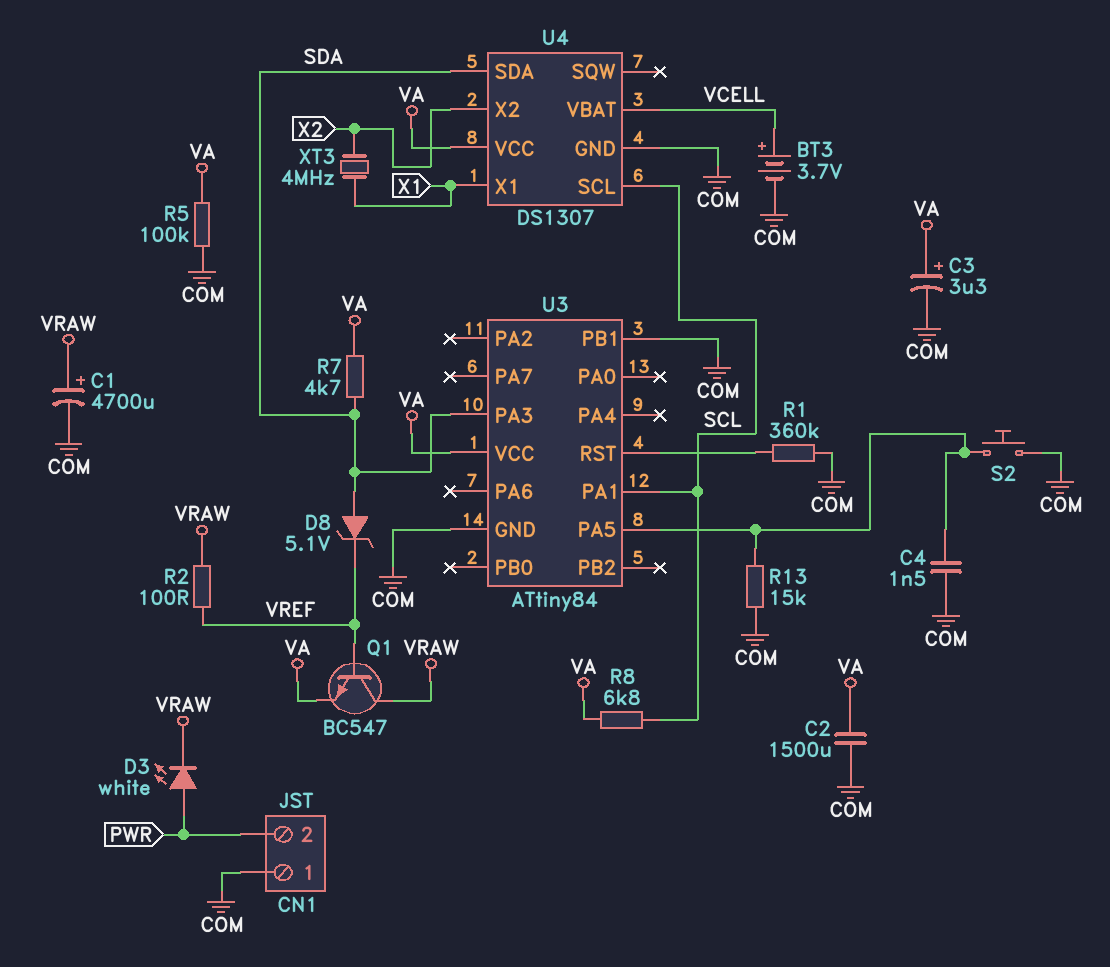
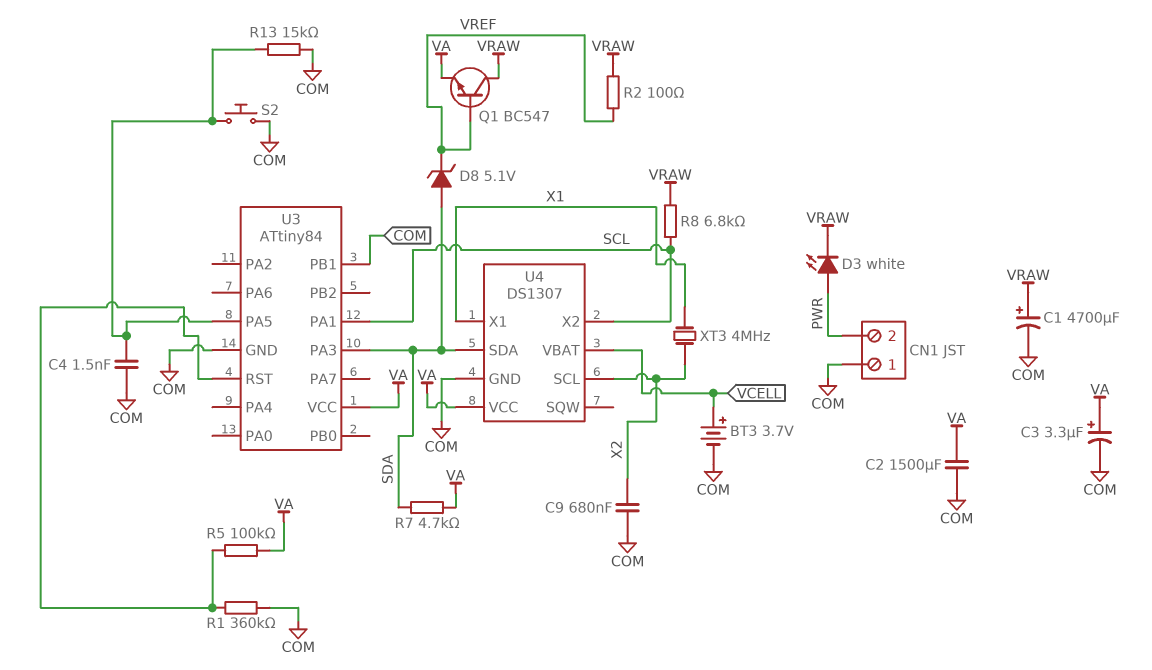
C9: none -> 680nF (COM, X2)
R5: 100k (COM, VA) -> 100k (U3/RST, VA)
R8: 6.8k (SCL, VA) -> 6.8k (SCL, VRAW)
U4 pin SCL: SCL -> X2
U4 pin X2: X2 -> SCL

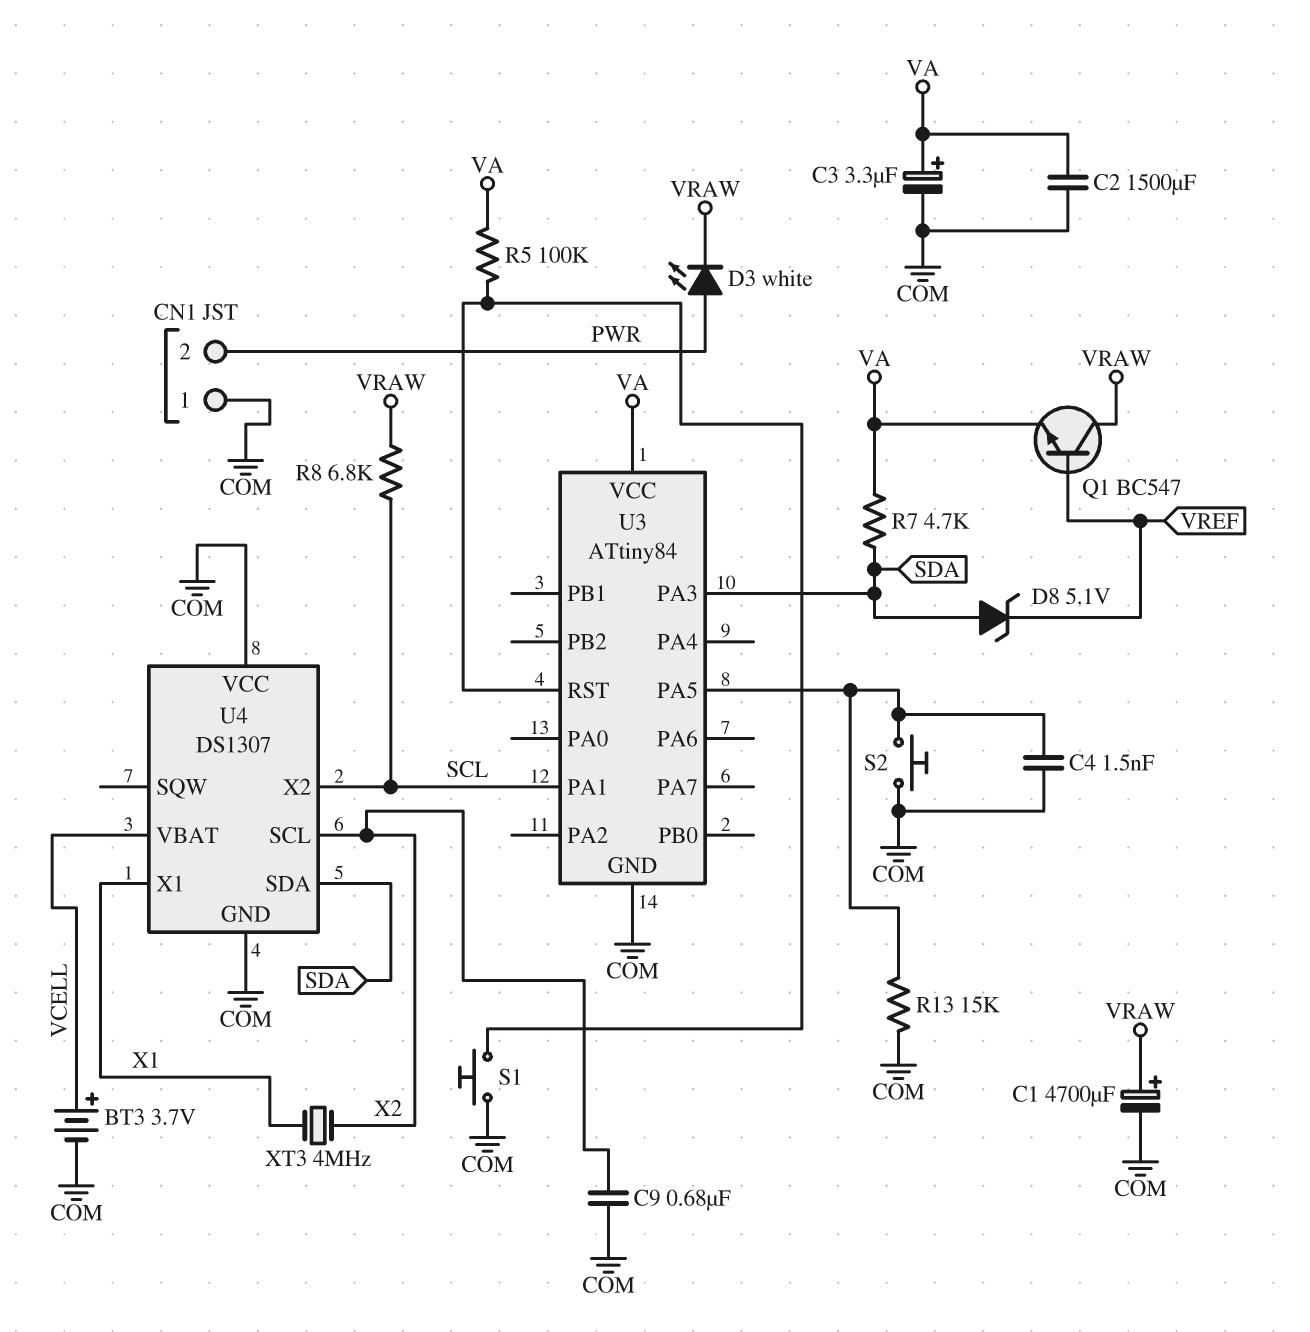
R1: 360k (COM, U3/RST) -> none
R2: 100 (VRAW, VREF) -> none
S1: none -> button (COM, U3/RST)
U3 pin PB1: COM -> none
U4 pin VCC: VA -> COM

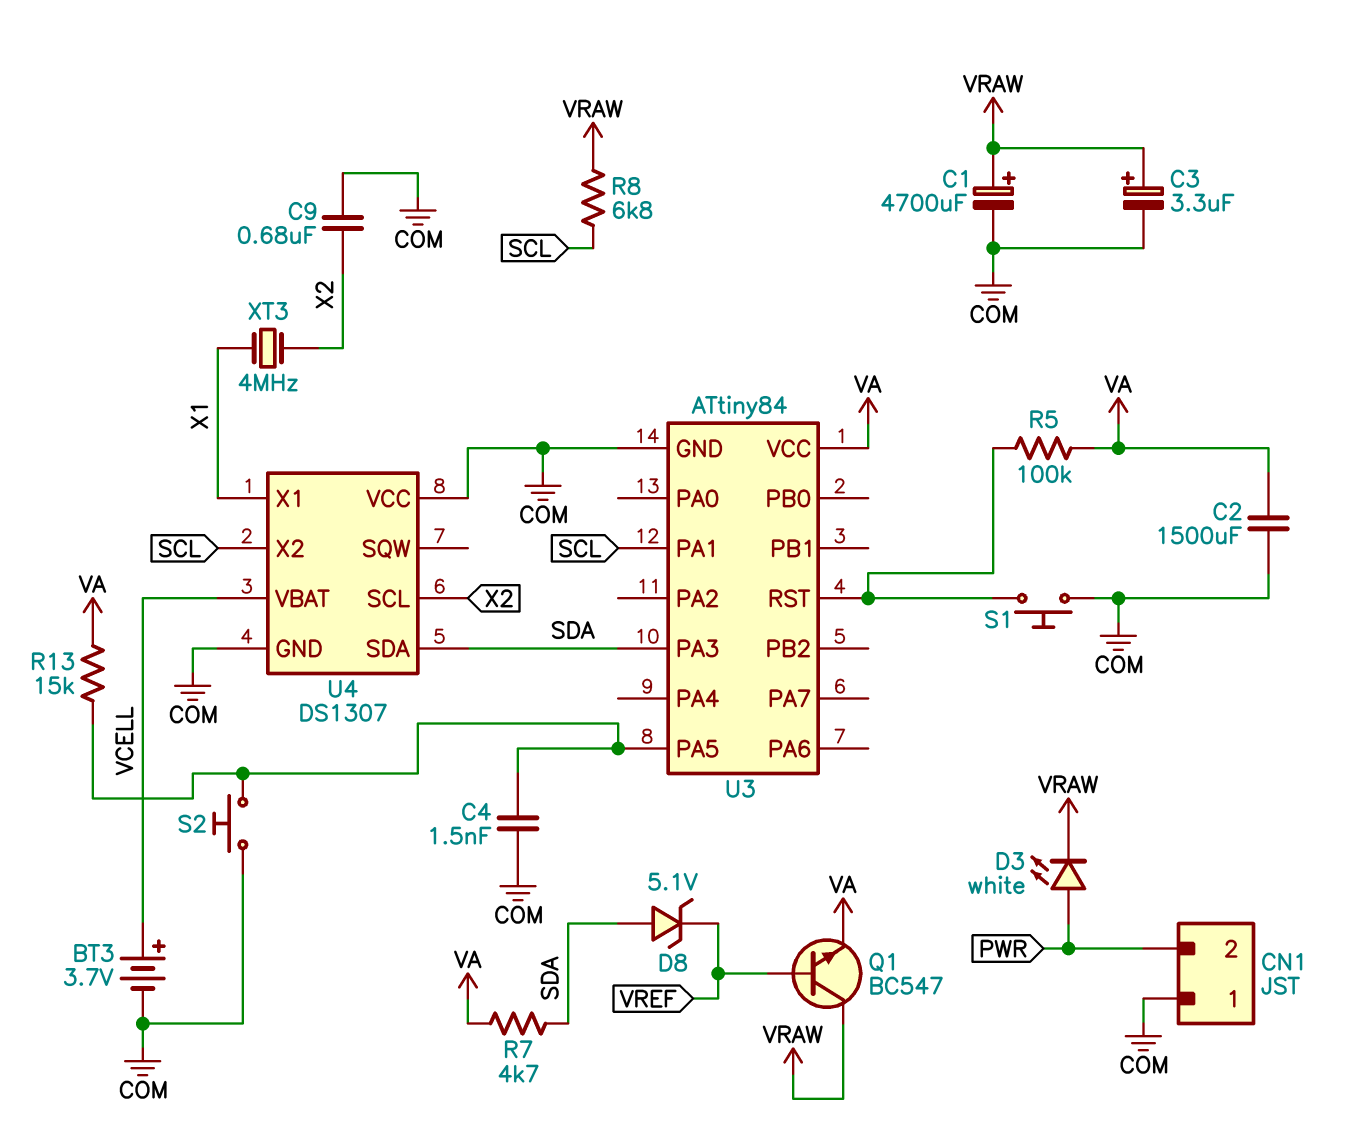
C3: 3.3uF (plus VA, minus COM) -> 3.3uF (plus VRAW, minus COM)
R13: 15k (COM, U3/PA5) -> 15k (U3/PA5, VA)

